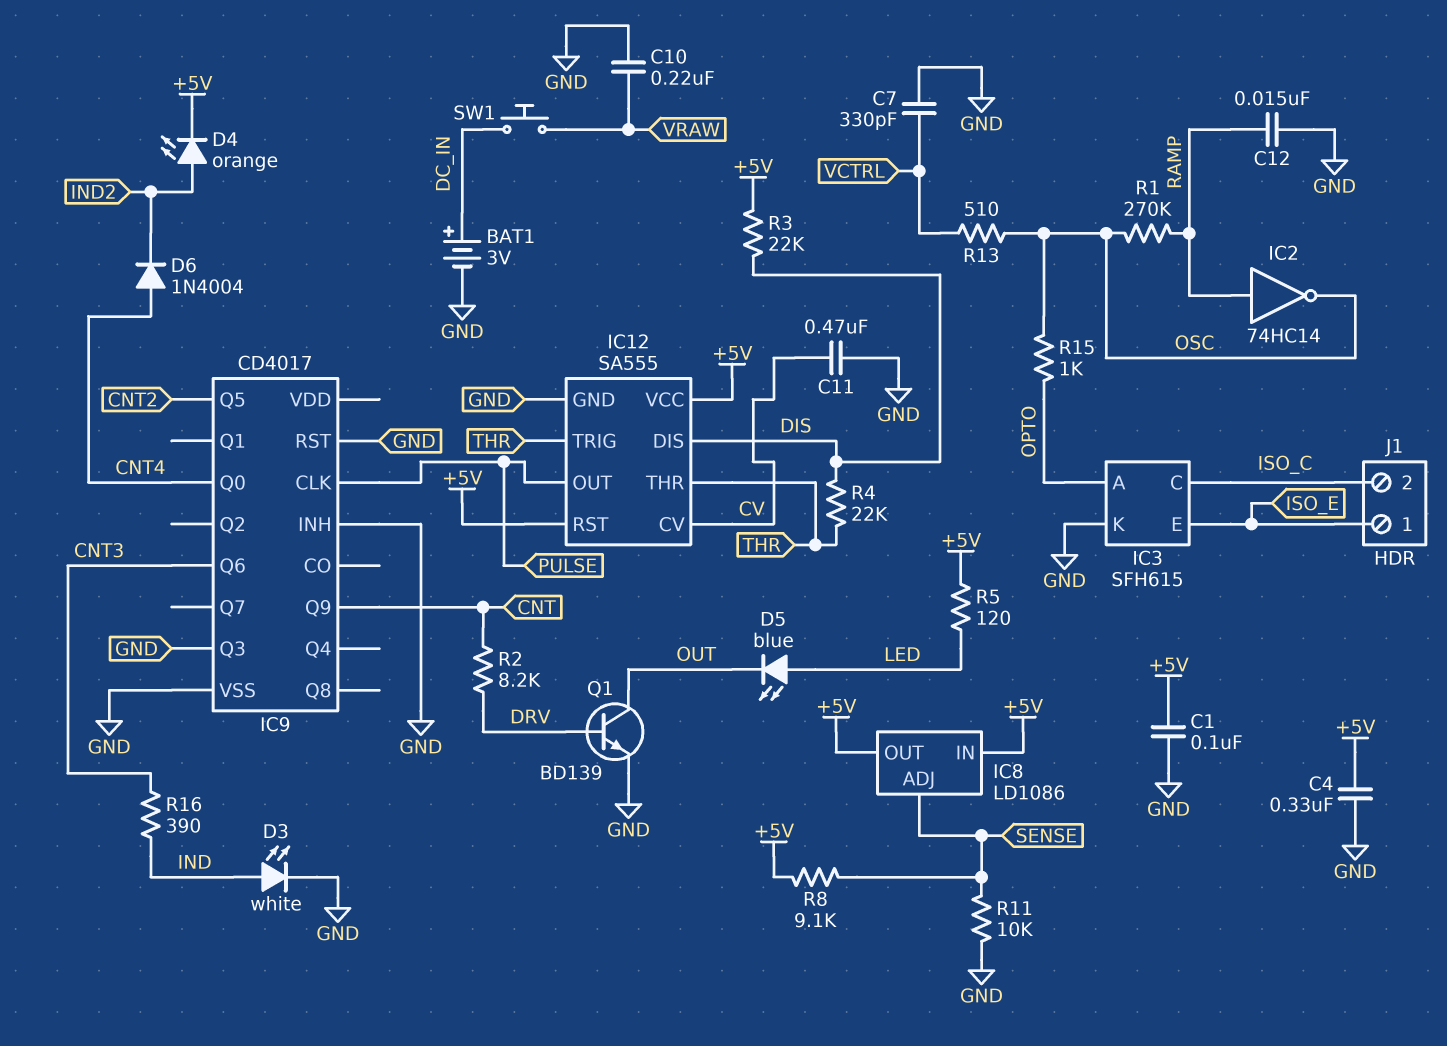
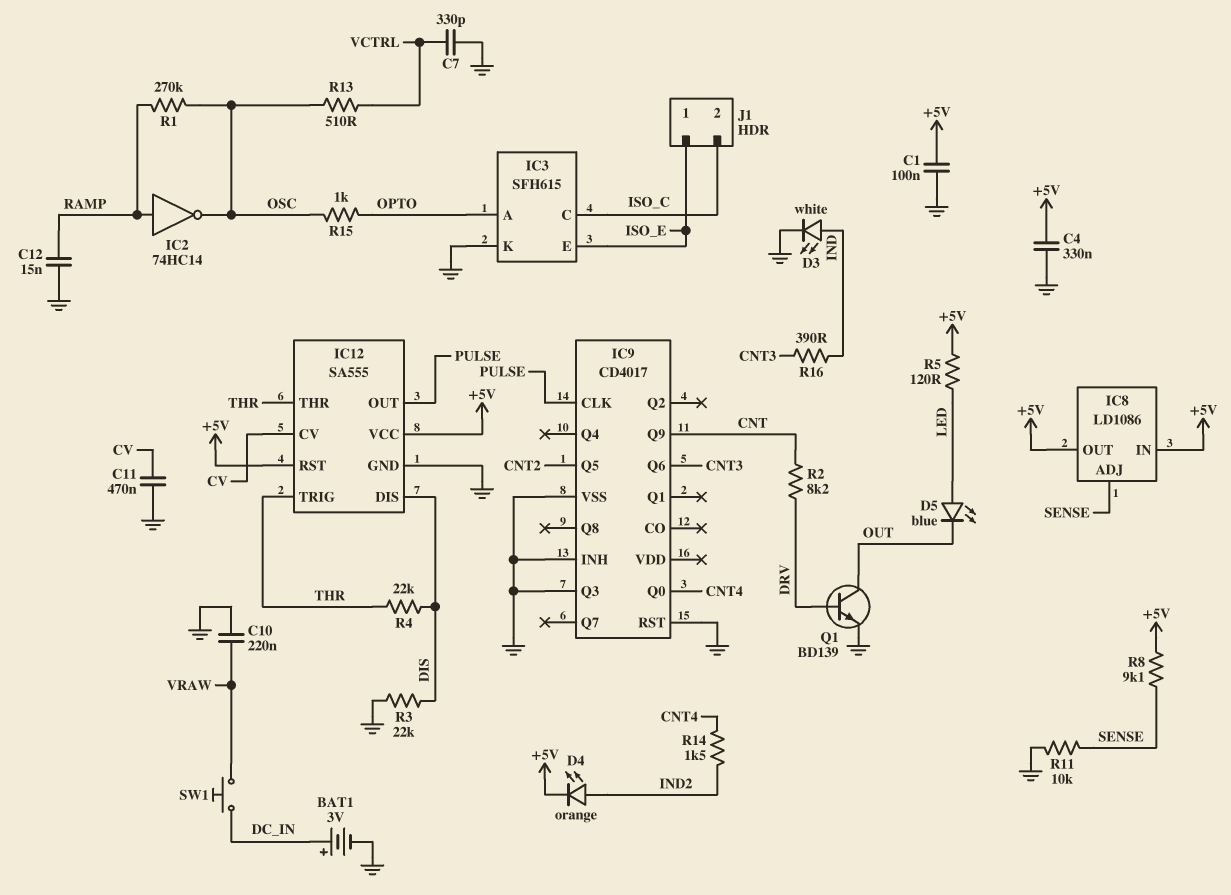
D6: diode 1N4004 (A CNT4, K IND2) -> none
R3: 22k (+5V, DIS) -> 22k (DIS, GND)
R14: none -> 1.5k (CNT4, IND2)

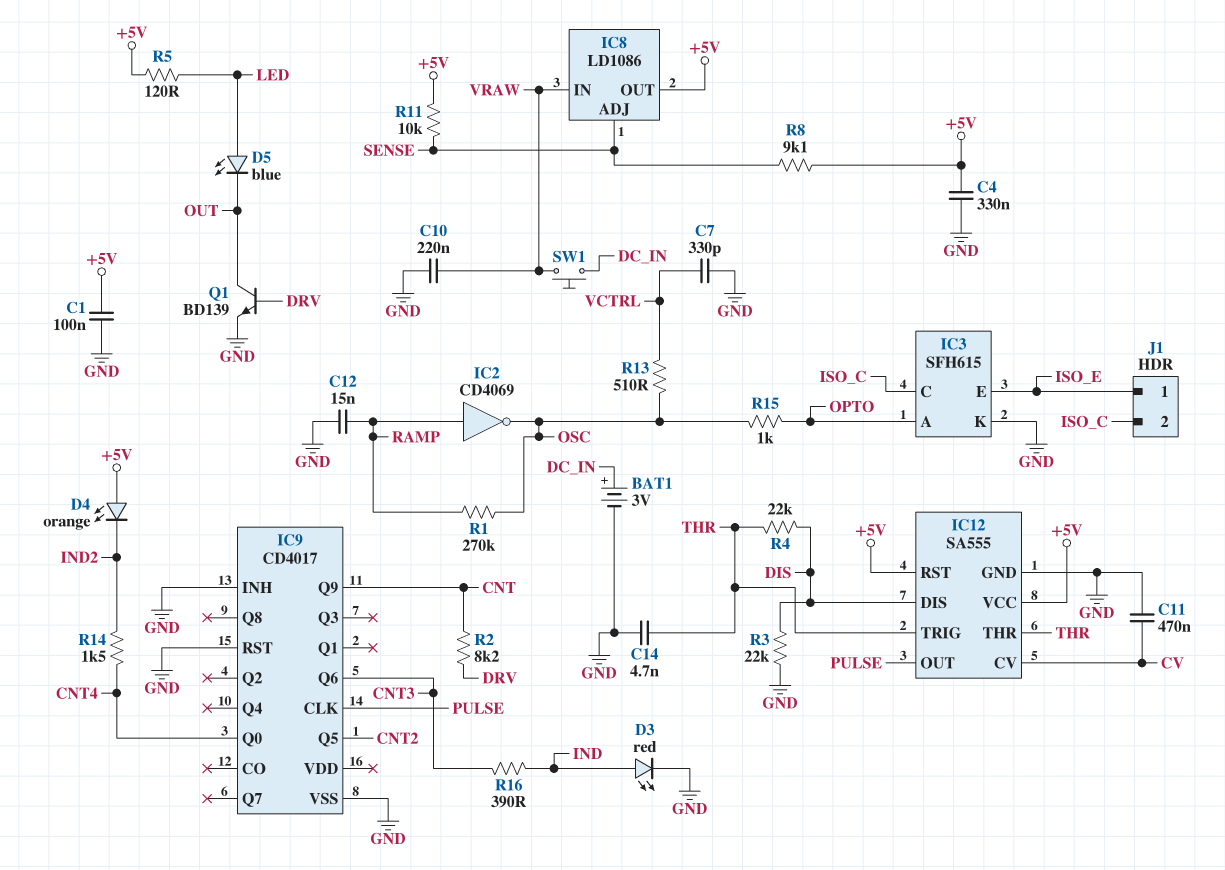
C14: none -> 4.7nF (GND, THR)
D3: LED white (A IND, K GND) -> LED red (A IND, K GND)
D4: LED orange (A IND2, K +5V) -> LED orange (A +5V, K IND2)
IC2: NOT 74HC14 (in RAMP, out OSC) -> NOT CD4069 (in RAMP, out OSC)
IC8 pin IN: +5V -> VRAW
IC9 pin Q3: GND -> none
R11: 10k (GND, SENSE) -> 10k (+5V, SENSE)

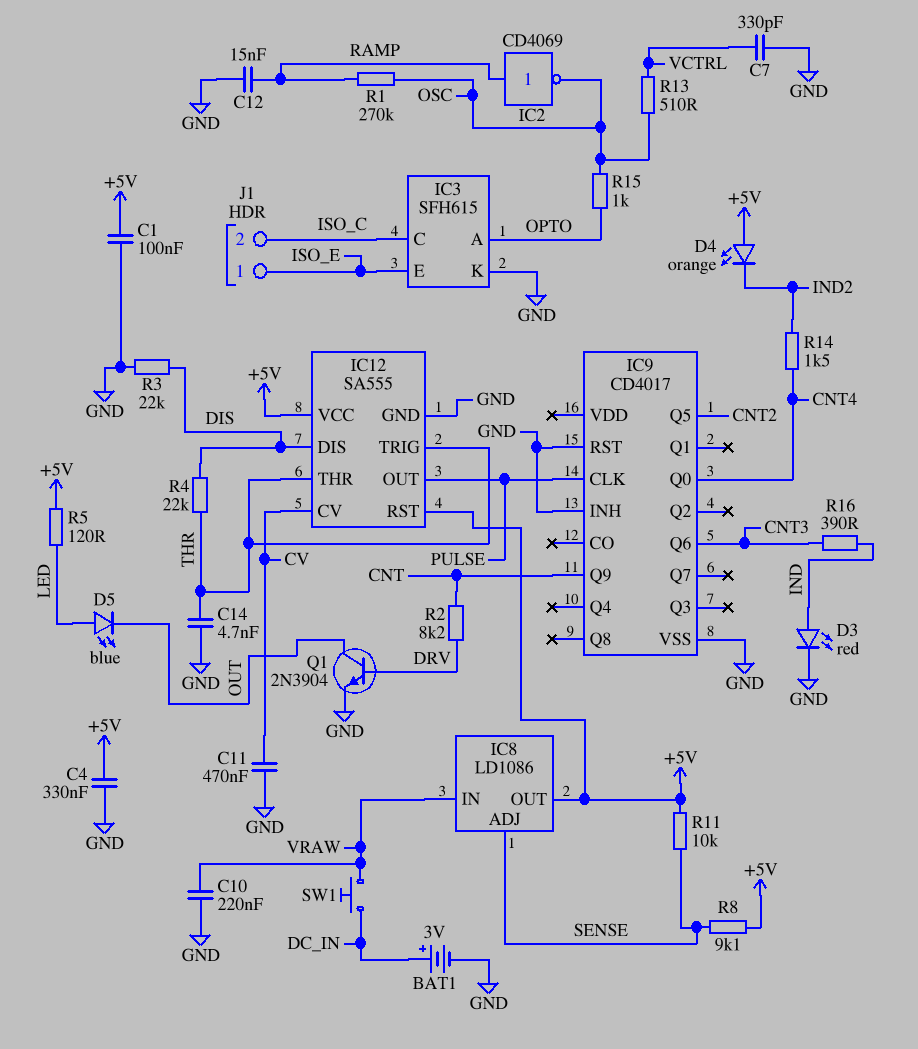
Q1: NPN BD139 (B DRV, C OUT, E GND) -> NPN 2N3904 (B DRV, C OUT, E GND)

